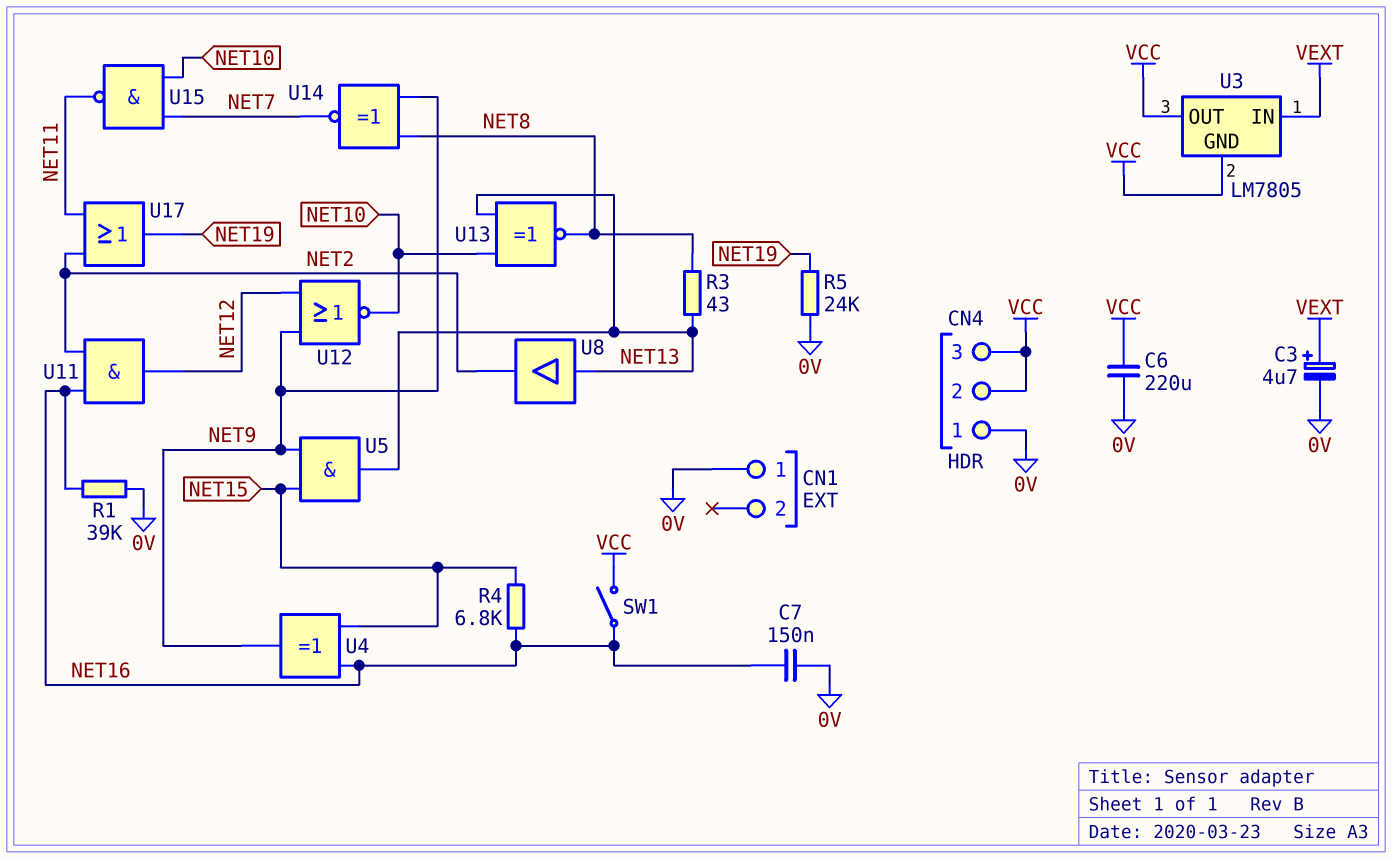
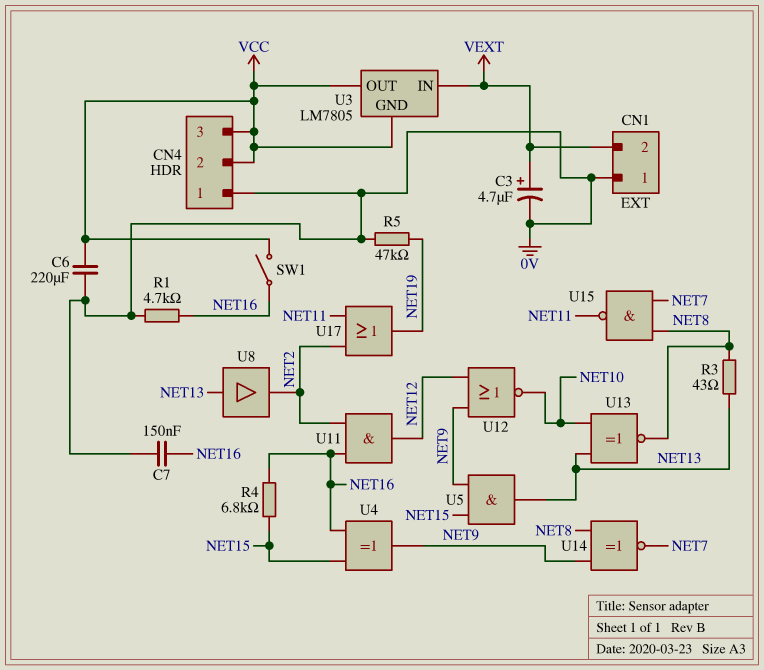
CN1 pin 2: none -> VEXT
R1: 39k (0V, NET16) -> 4.7k (0V, NET16)
R5: 24k (0V, NET19) -> 47k (0V, NET19)
U15: NAND (in NET7, in NET10, out NET11) -> NAND (in NET7, in NET8, out NET11)

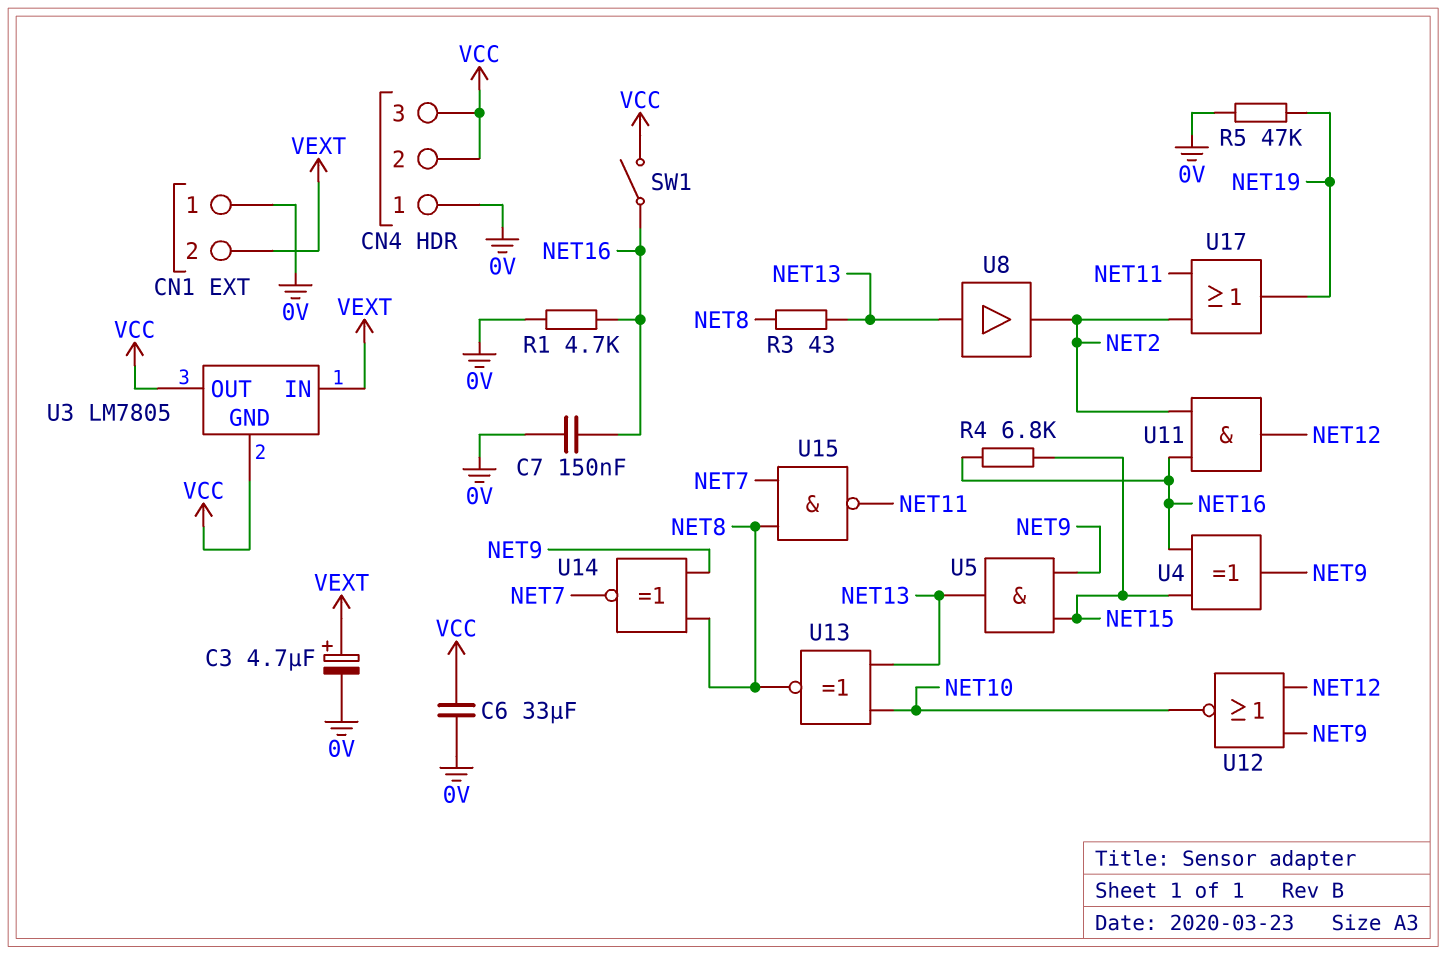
C6: 220uF (0V, VCC) -> 33uF (0V, VCC)

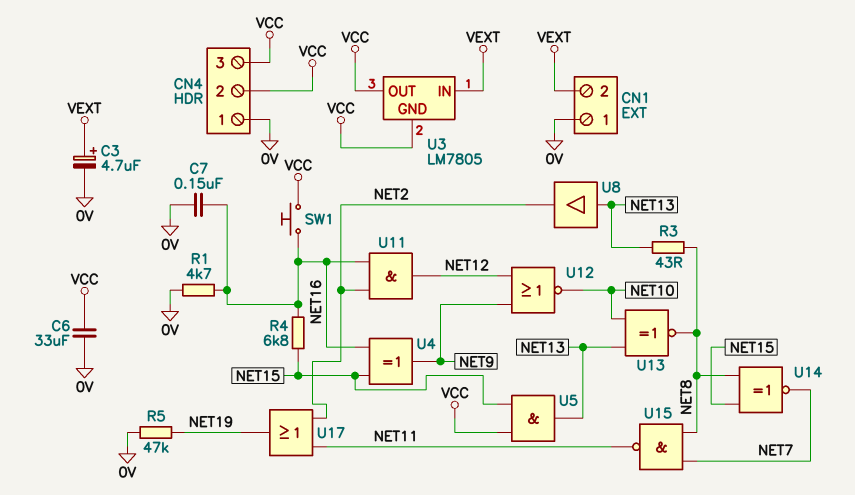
SW1: switch (NET16, VCC) -> button (NET16, VCC)
U5: AND (in NET9, in NET15, out NET13) -> AND (in NET15, in VCC, out NET13)
U14: XNOR (in NET8, in NET9, out NET7) -> XNOR (in NET8, in NET15, out NET7)

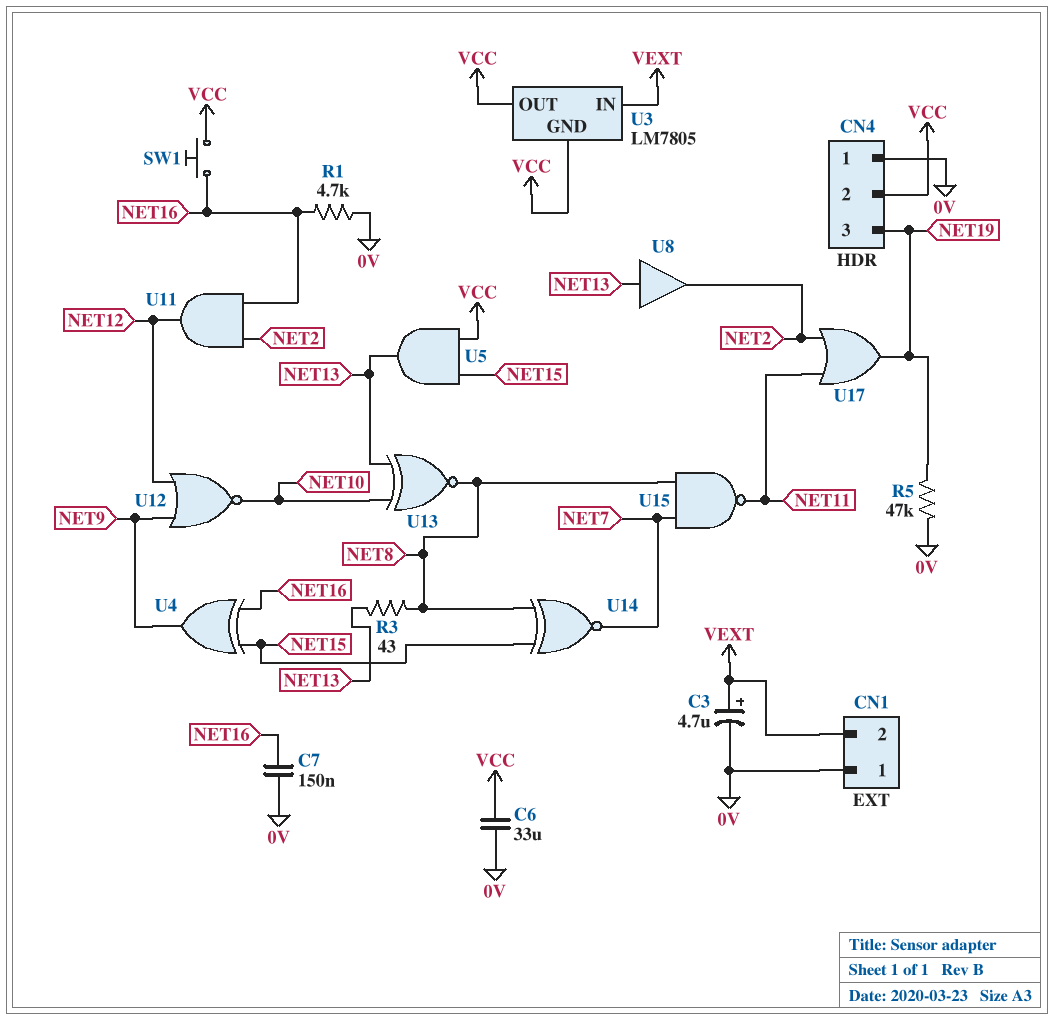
CN4 pin 3: VCC -> NET19
R4: 6.8k (NET15, NET16) -> none

